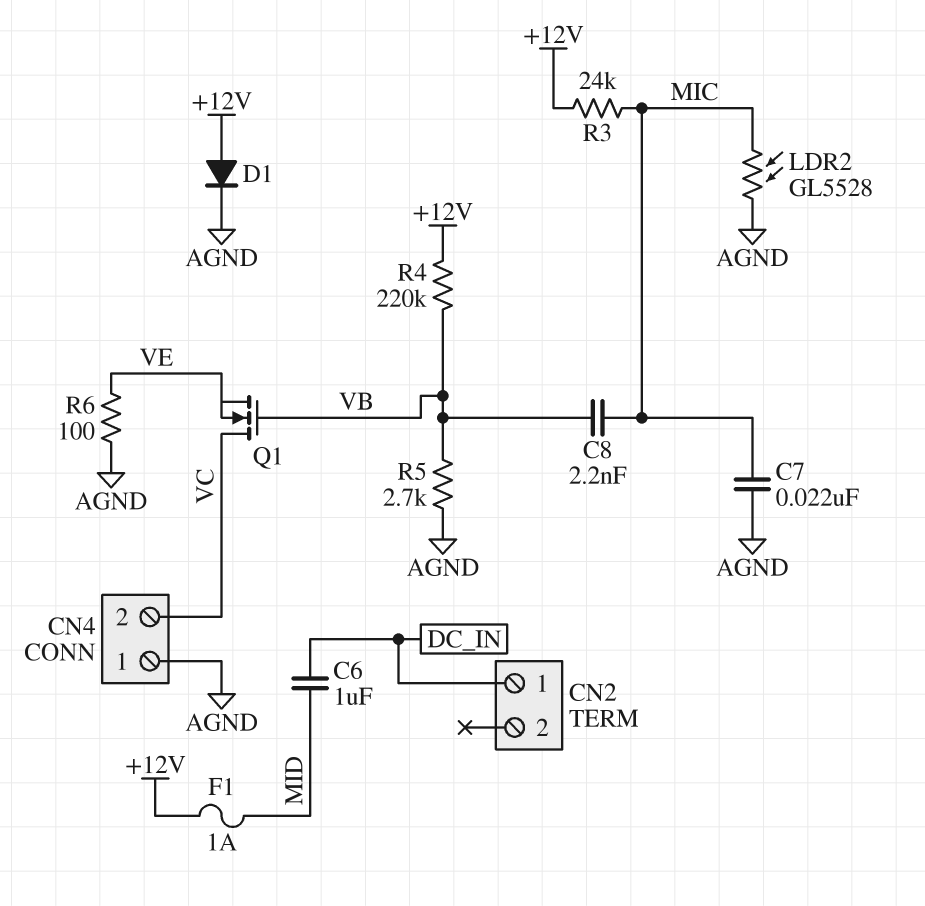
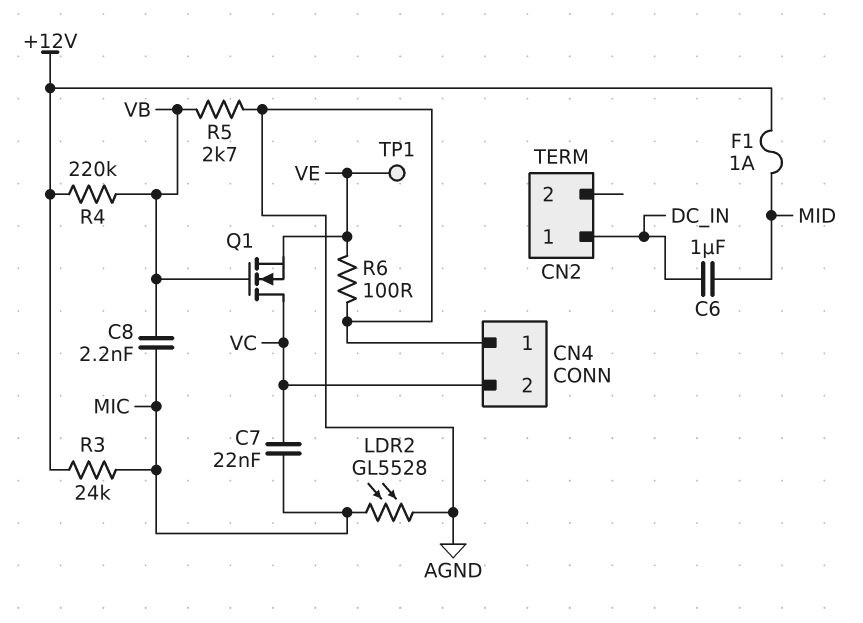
C7: 22nF (AGND, MIC) -> 22nF (MIC, VC)
D1: diode (A +12V, K AGND) -> none
TP1: none -> test point (VE)

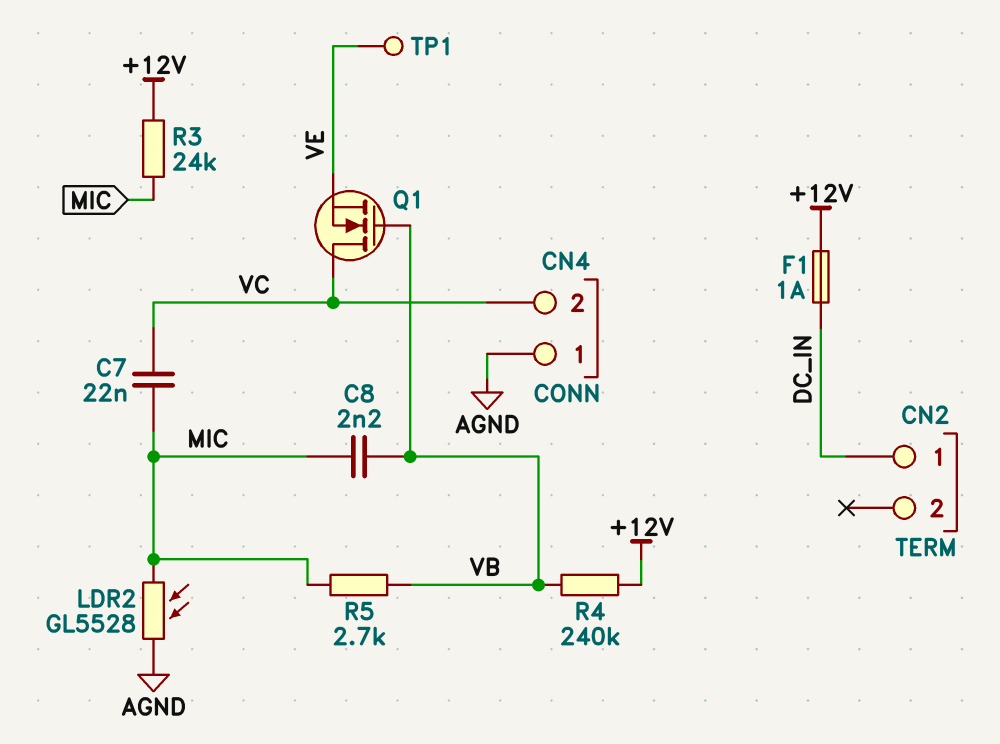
C6: 1uF (DC_IN, MID) -> none
F1: 1A (+12V, MID) -> 1A (+12V, DC_IN)
R4: 220k (+12V, VB) -> 240k (+12V, VB)
R5: 2.7k (AGND, VB) -> 2.7k (MIC, VB)
R6: 100 (AGND, VE) -> none

